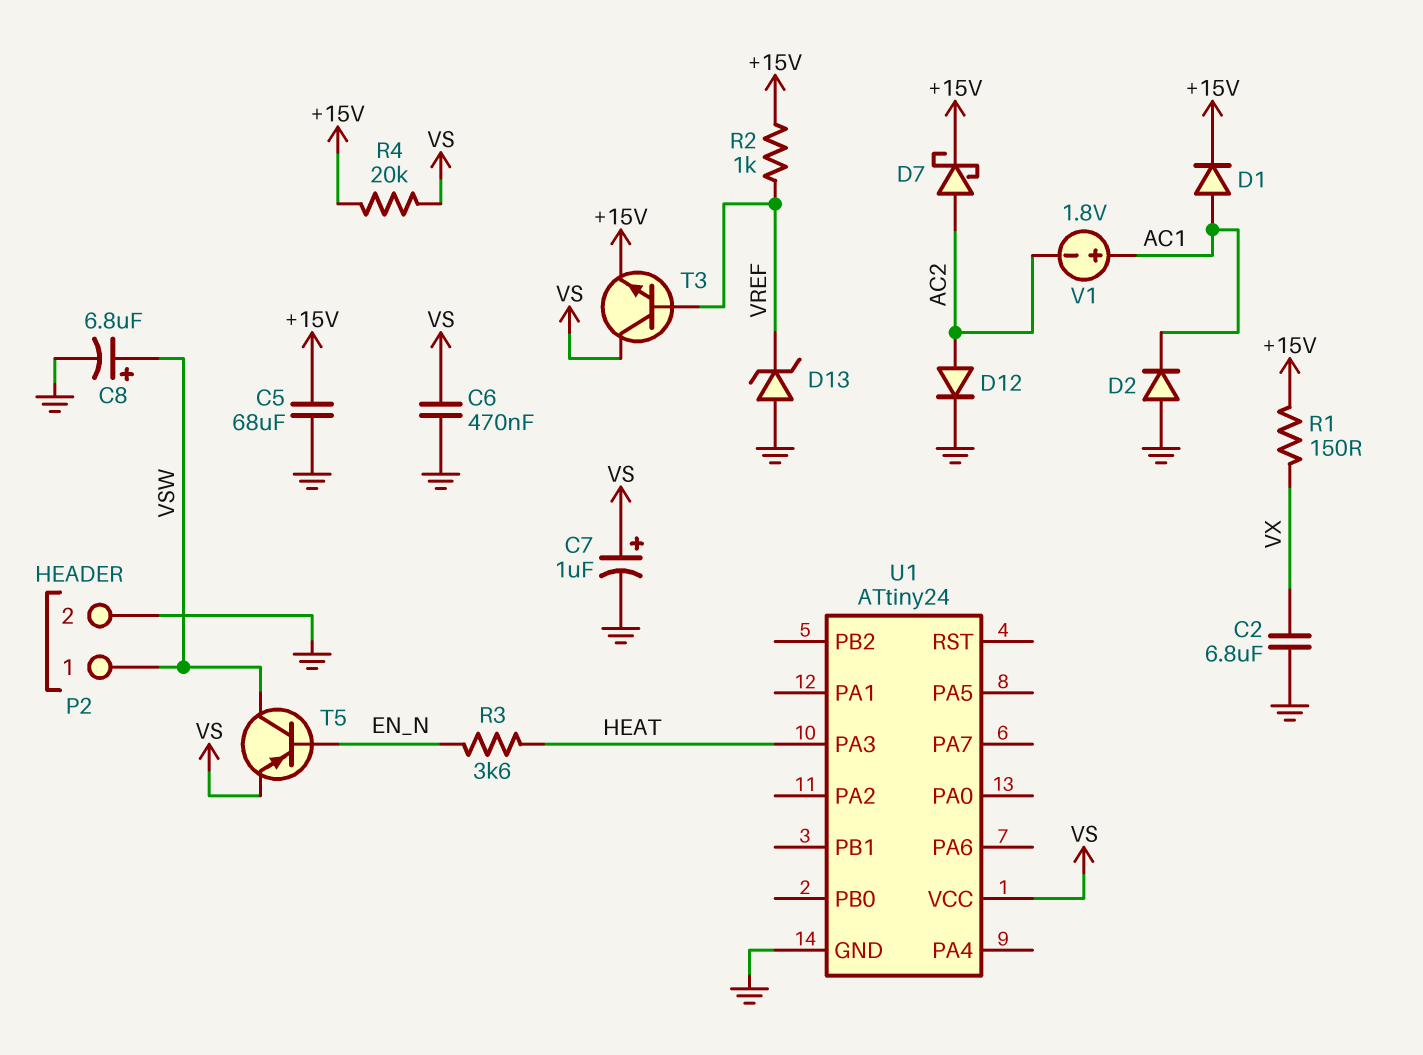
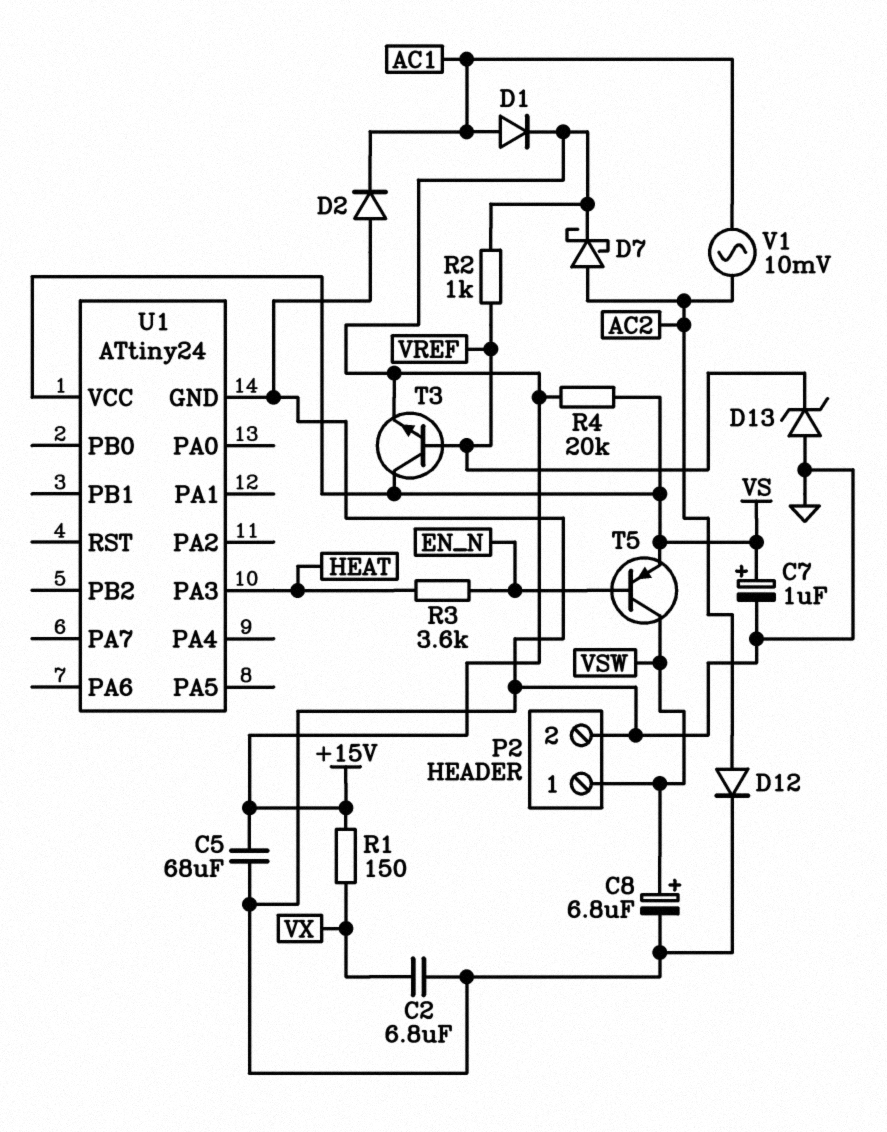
C6: 470nF (GND, VS) -> none
V1: 1.8V (plus AC1, minus AC2) -> AC 10mV (AC1, AC2)

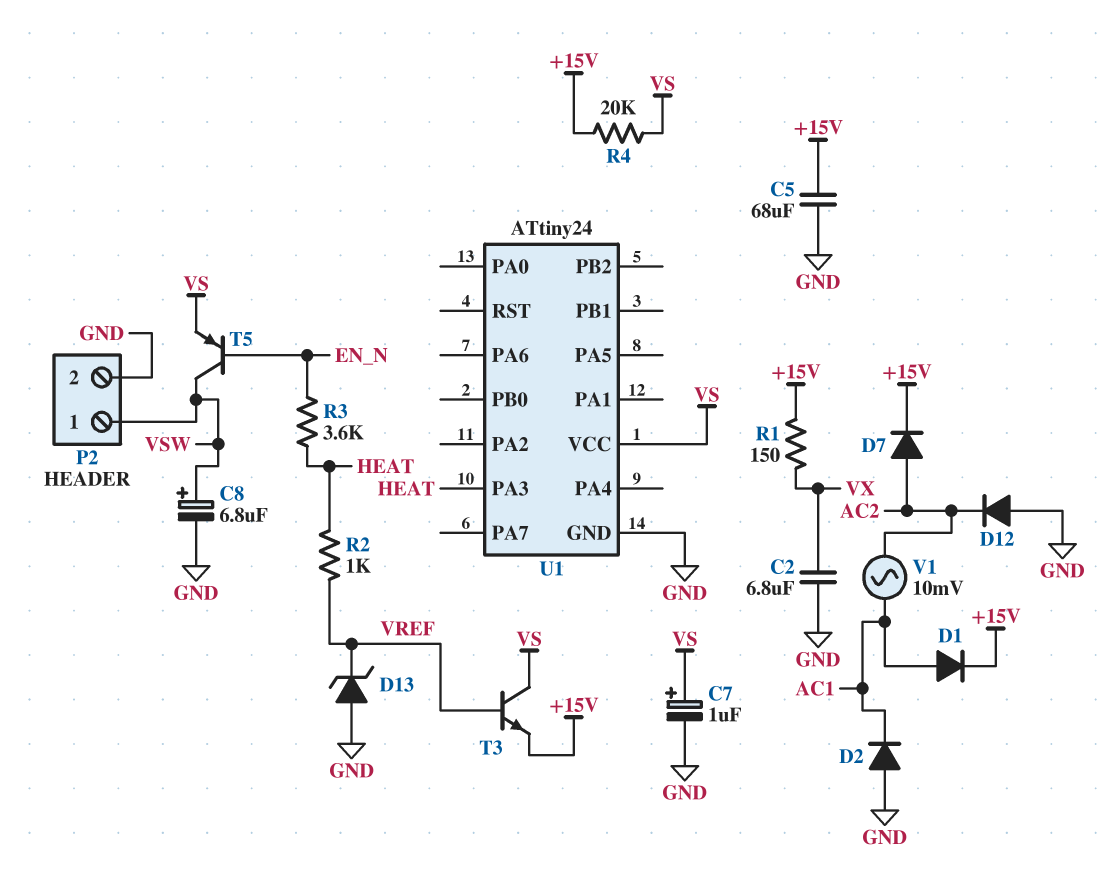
D7: schottky (A AC2, K +15V) -> diode (A AC2, K +15V)
D12: diode (A AC2, K GND) -> diode (A GND, K AC2)
R2: 1k (+15V, VREF) -> 1k (HEAT, VREF)

